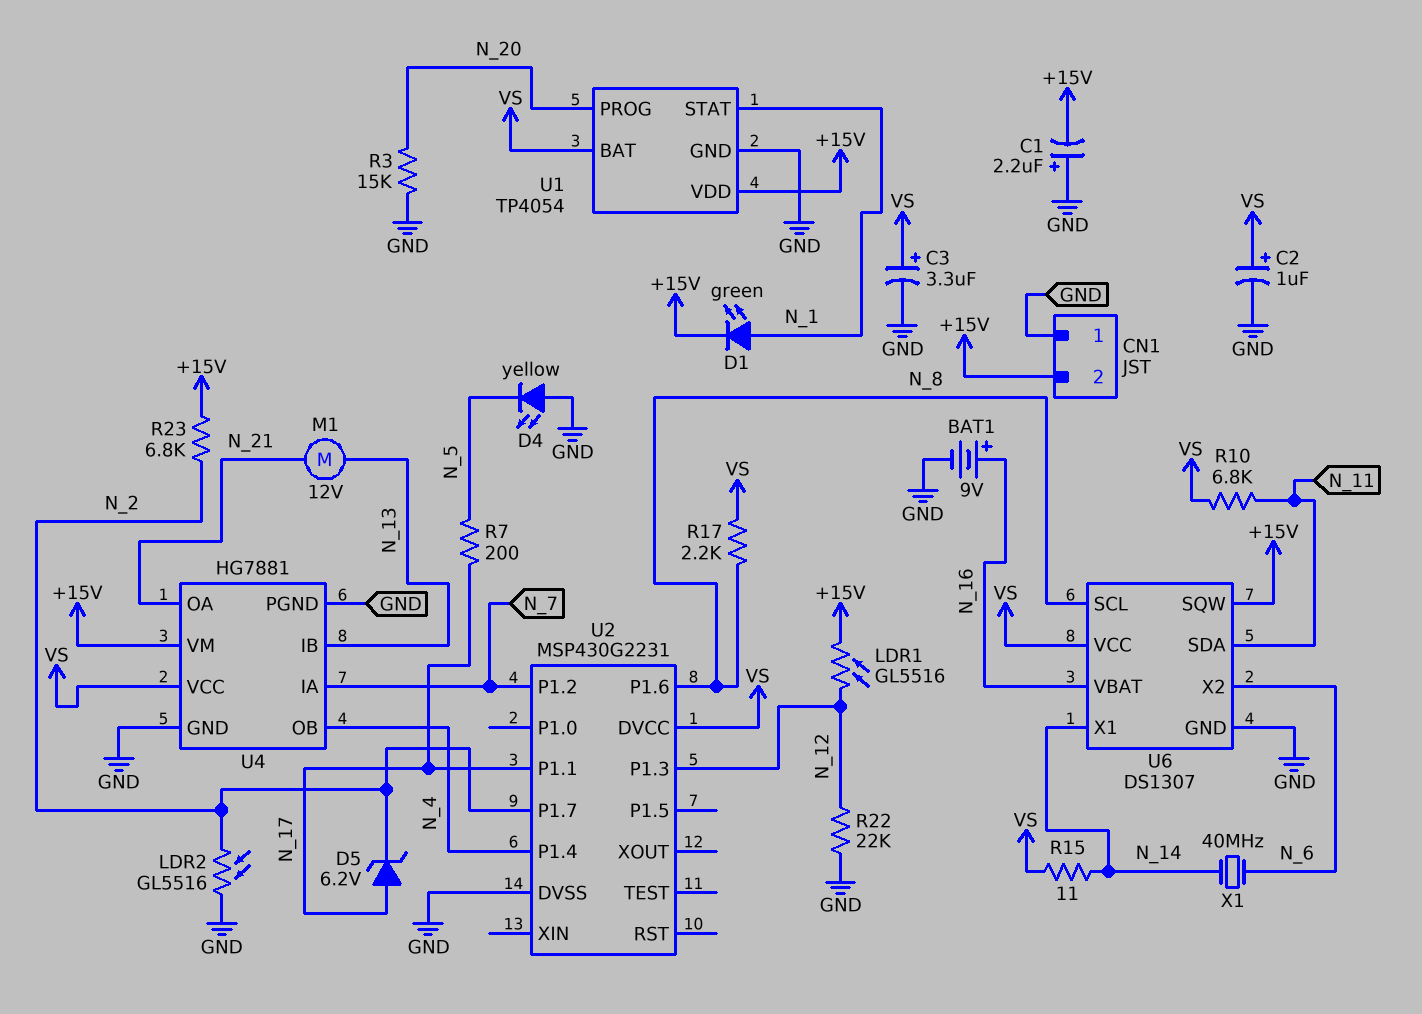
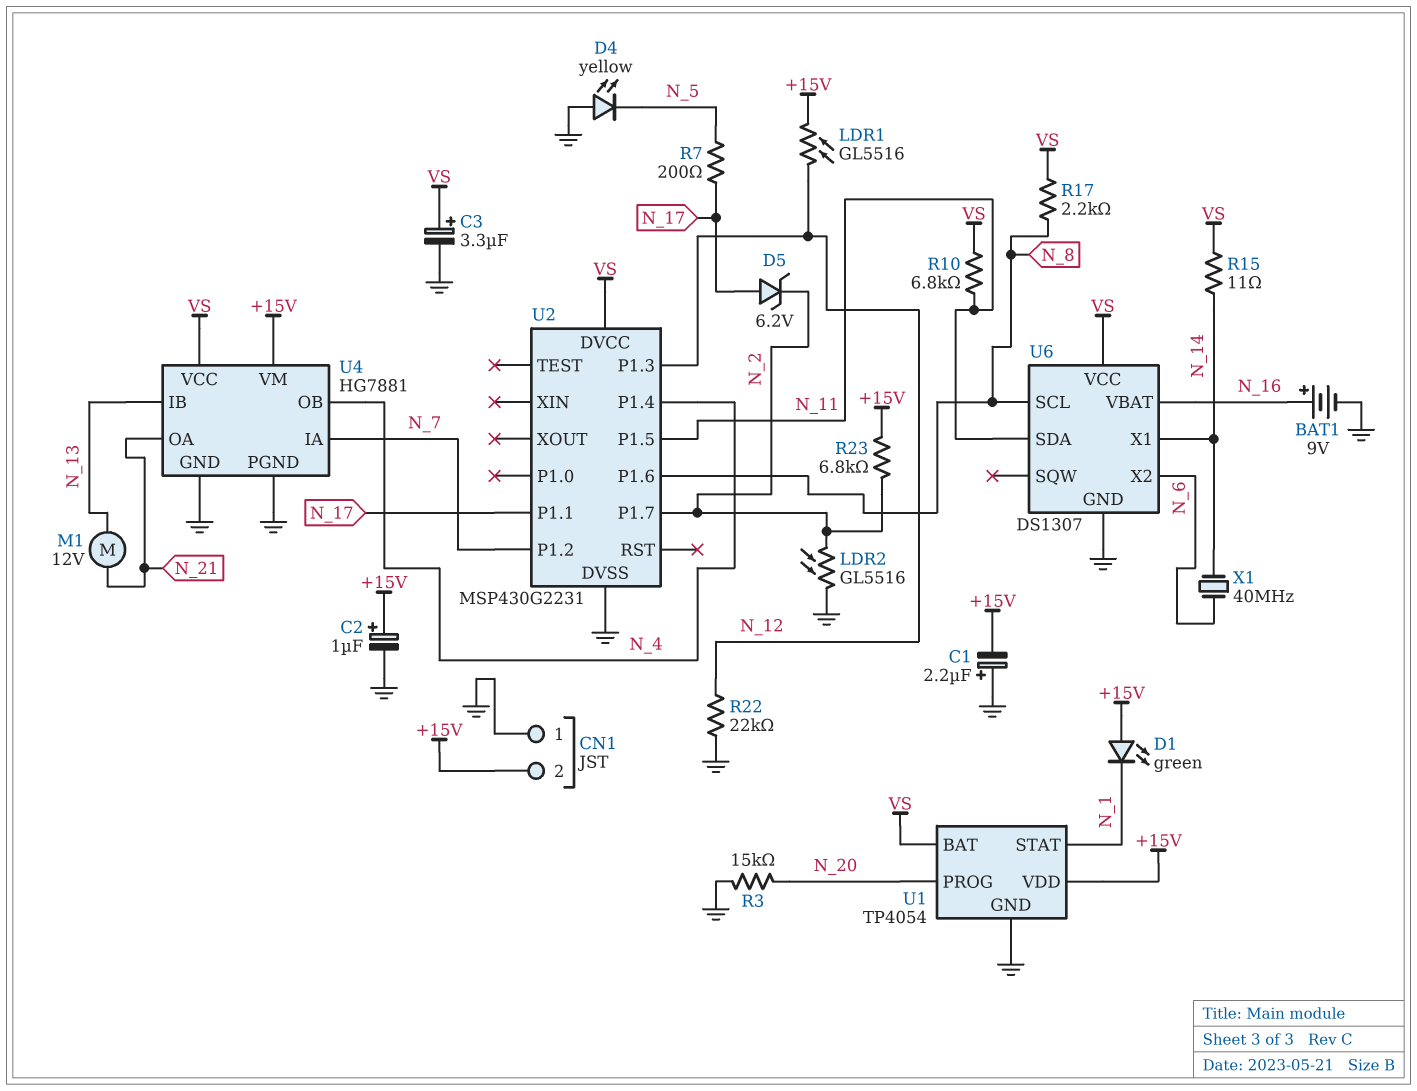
C2: 1uF (plus VS, minus GND) -> 1uF (plus +15V, minus GND)
D1: LED green (A N_1, K +15V) -> LED green (A +15V, K N_1)
U2 pin P1.5: none -> N_11
U6 pin SQW: +15V -> none

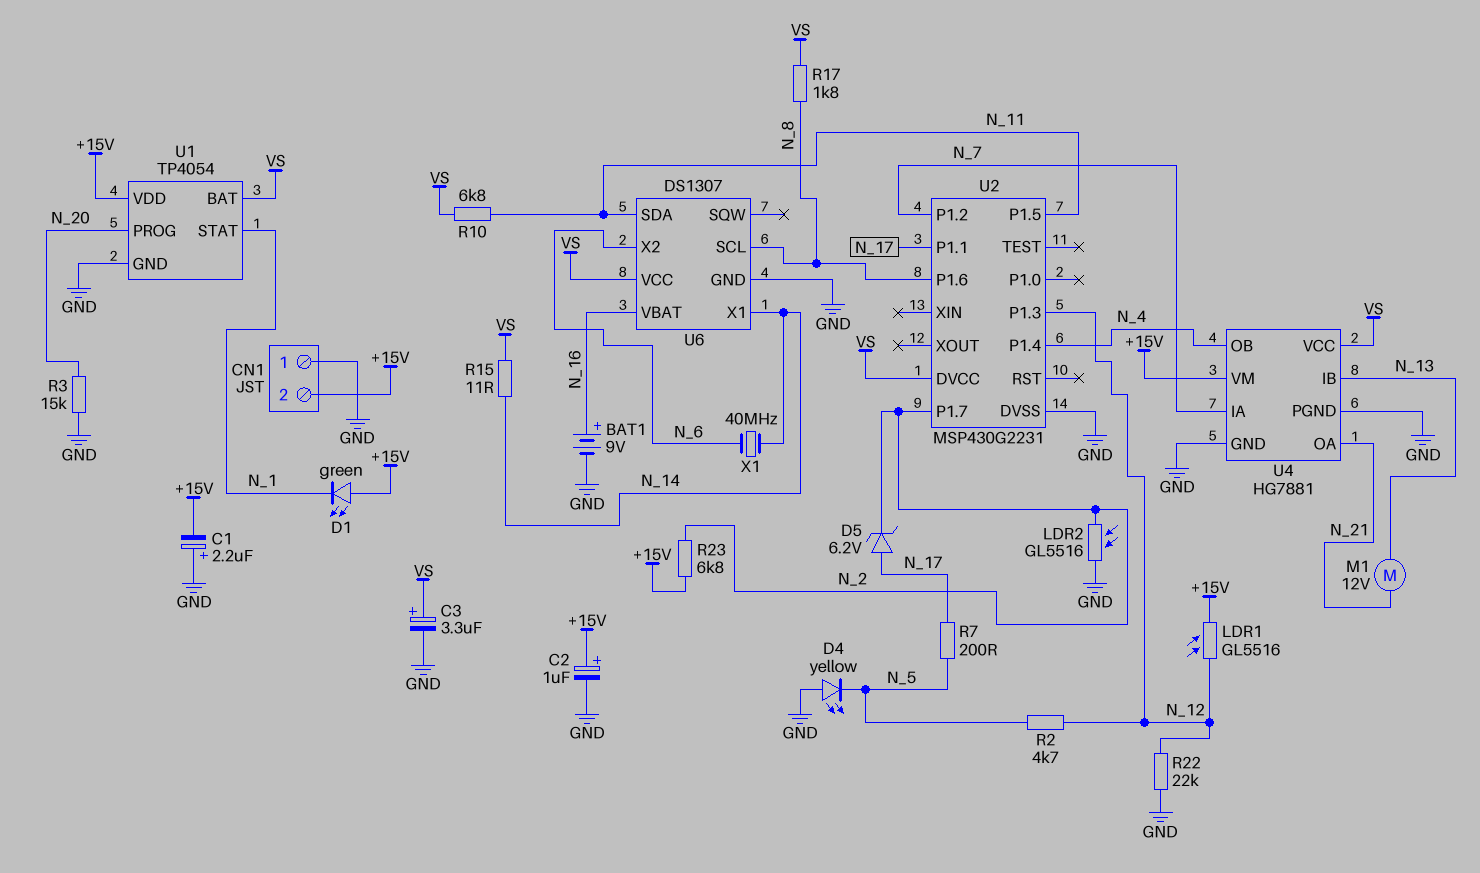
R2: none -> 4.7k (N_5, N_12)
R17: 2.2k (N_8, VS) -> 1.8k (N_8, VS)

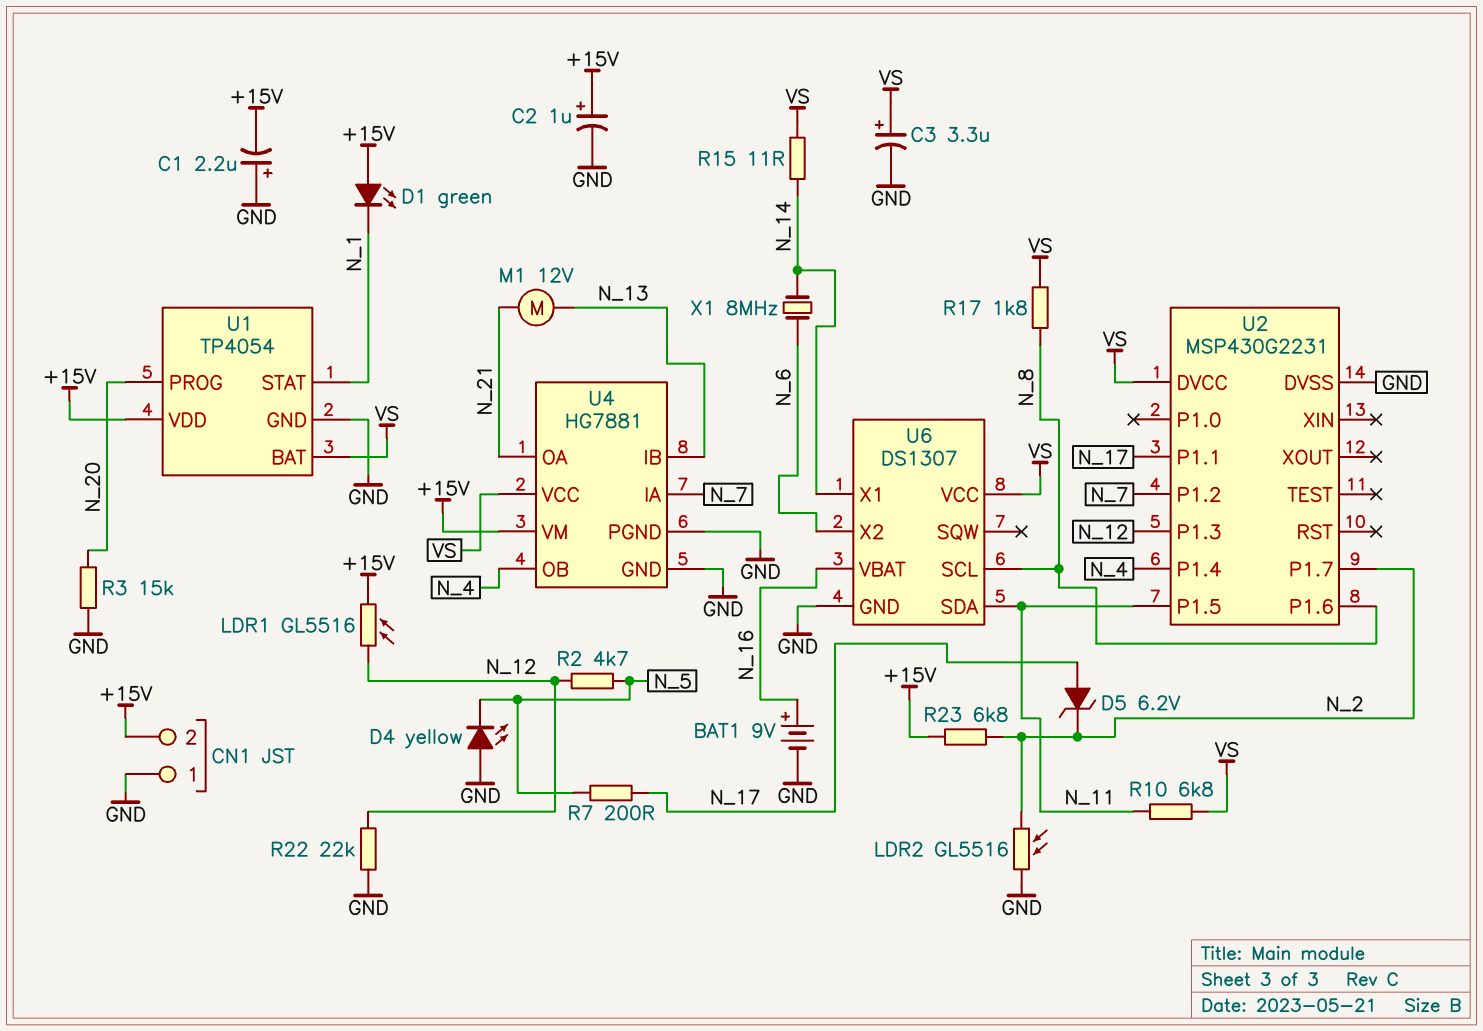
X1: 40MHz (N_6, N_14) -> 8MHz (N_6, N_14)

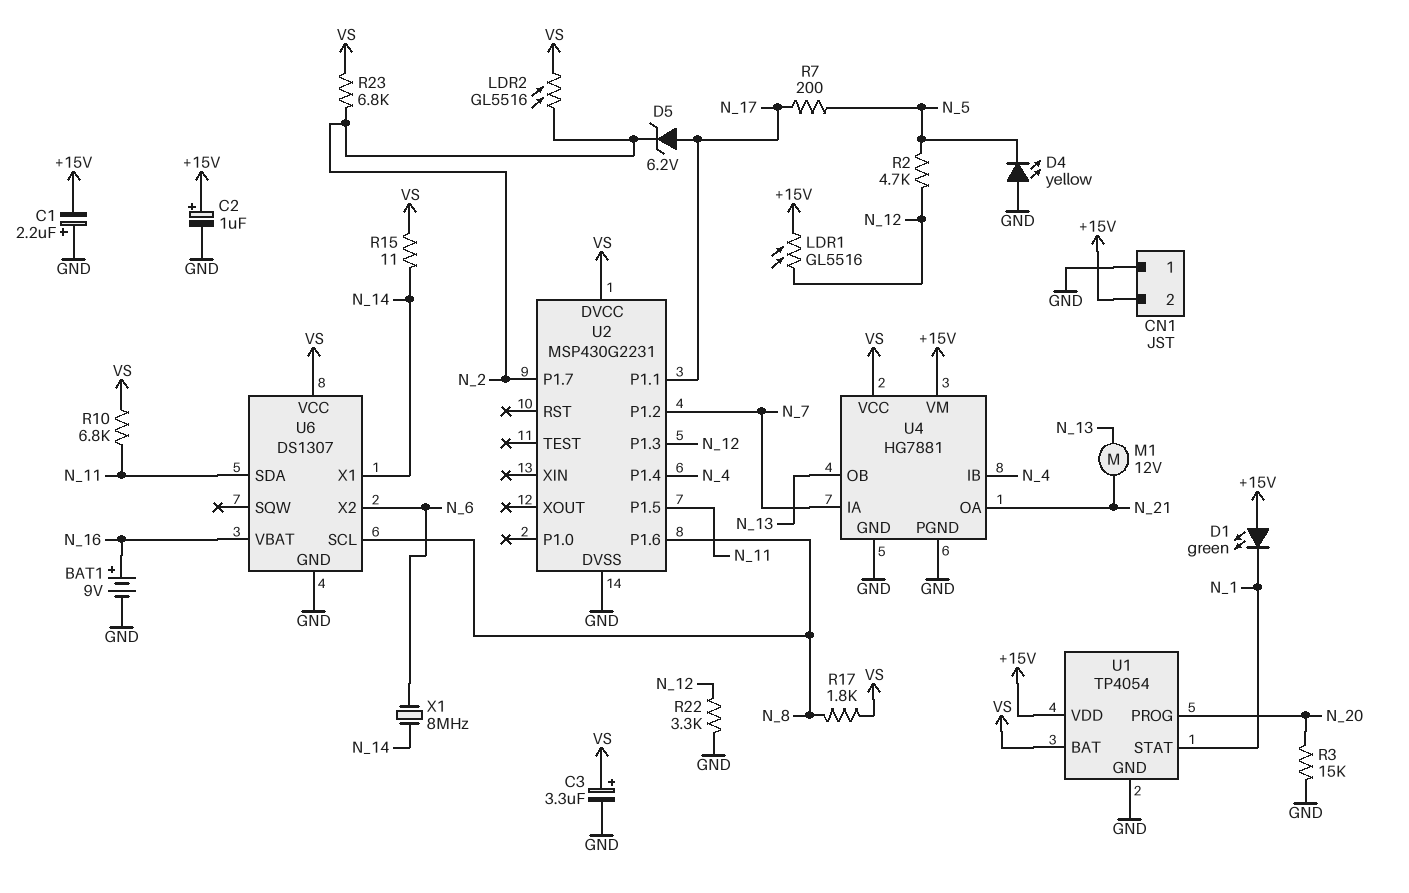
LDR2: GL5516 (GND, N_2) -> GL5516 (N_2, VS)
R22: 22k (GND, N_12) -> 3.3k (GND, N_12)
R23: 6.8k (+15V, N_2) -> 6.8k (N_2, VS)
U4 pin IB: N_13 -> N_4
U4 pin OB: N_4 -> N_13

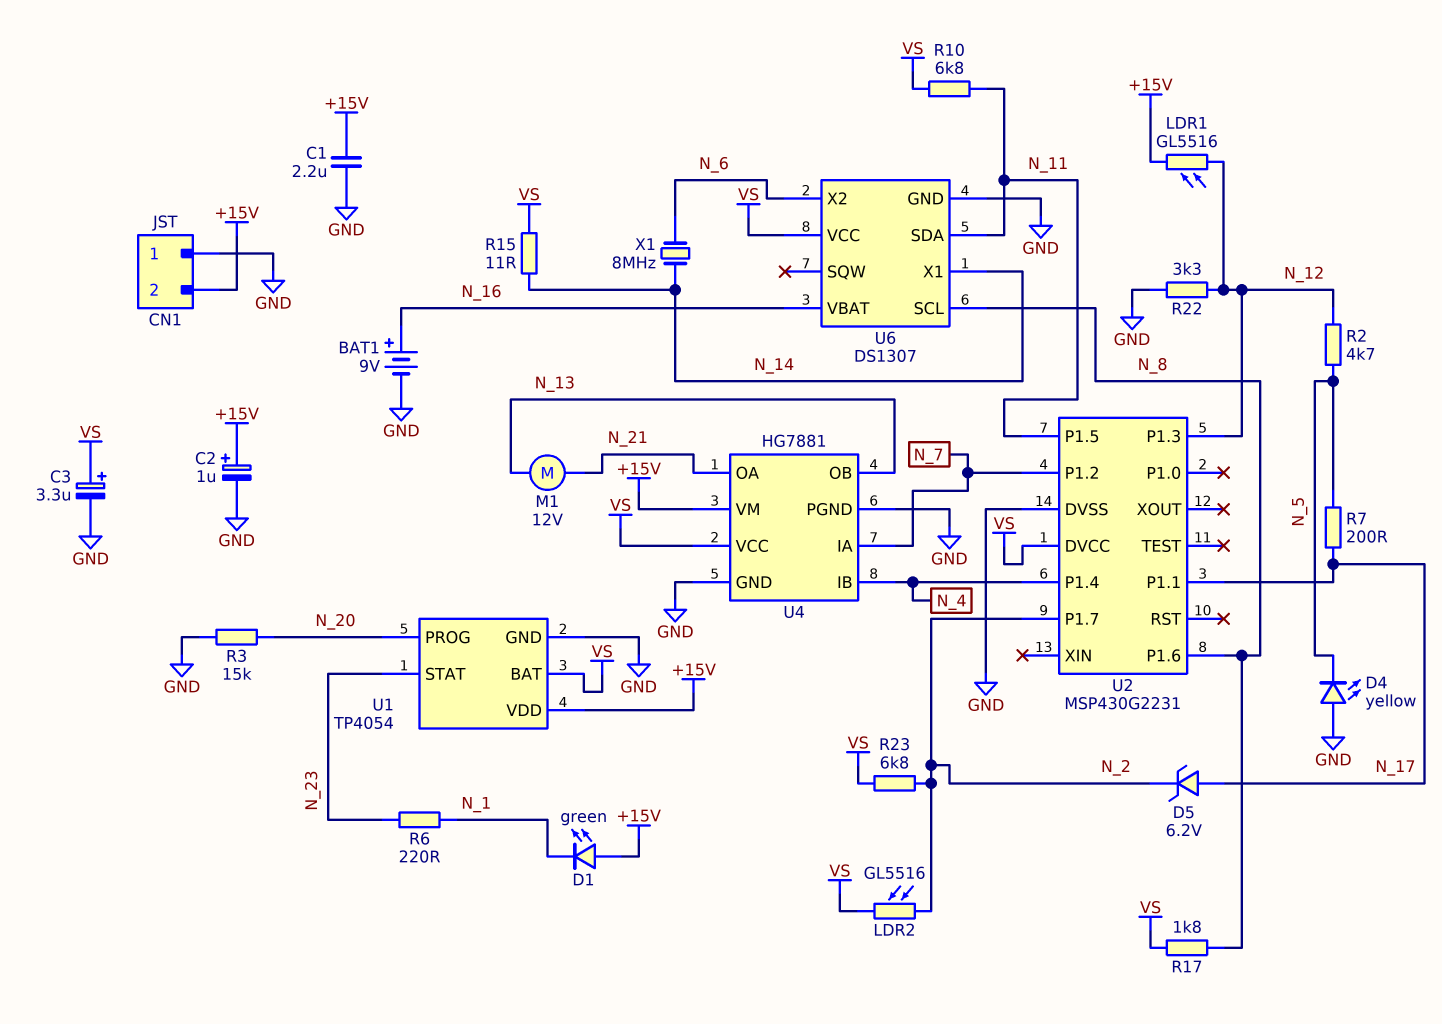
C1: 2.2uF (plus GND, minus +15V) -> 2.2uF (+15V, GND)
R6: none -> 220 (N_1, N_23)
U1 pin STAT: N_1 -> N_23

